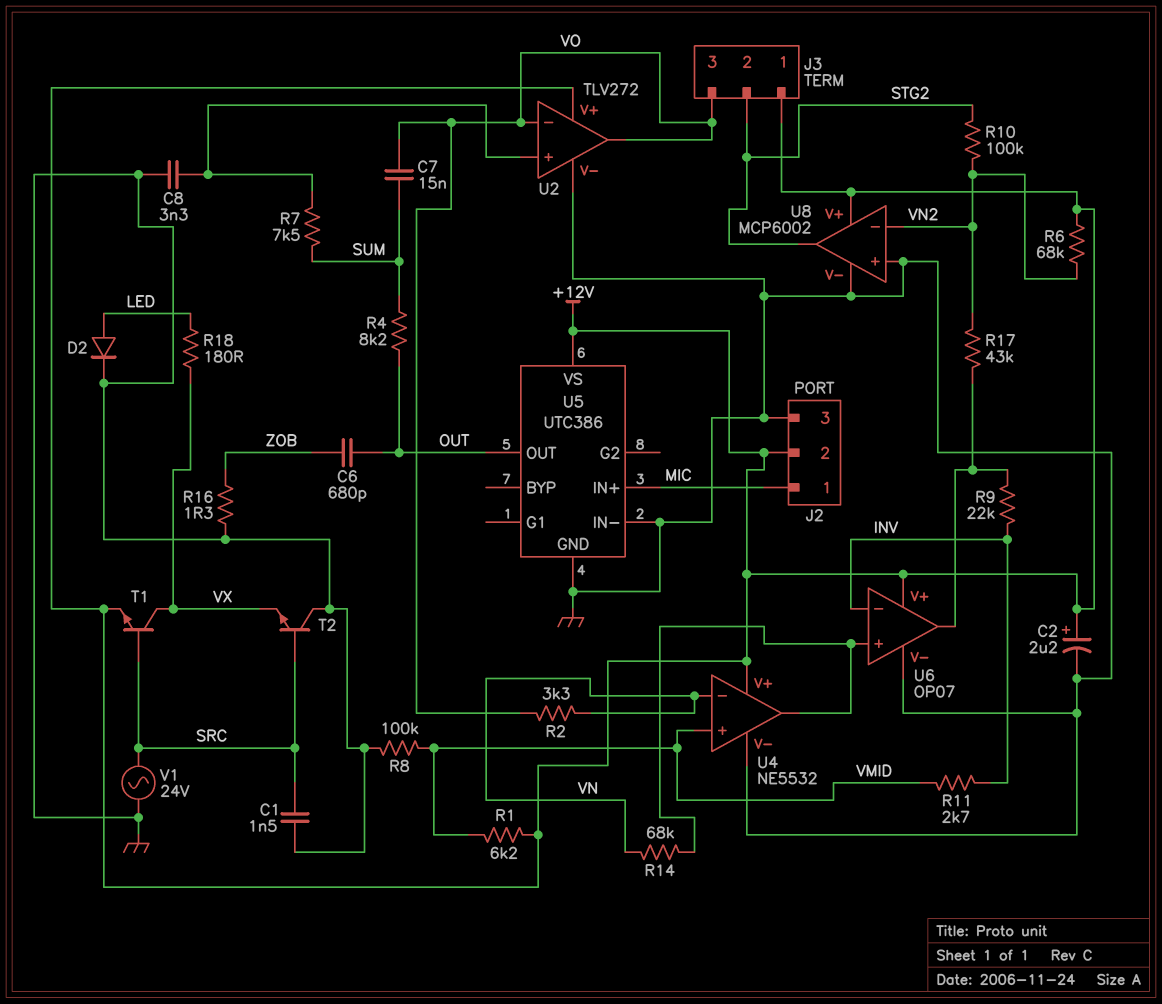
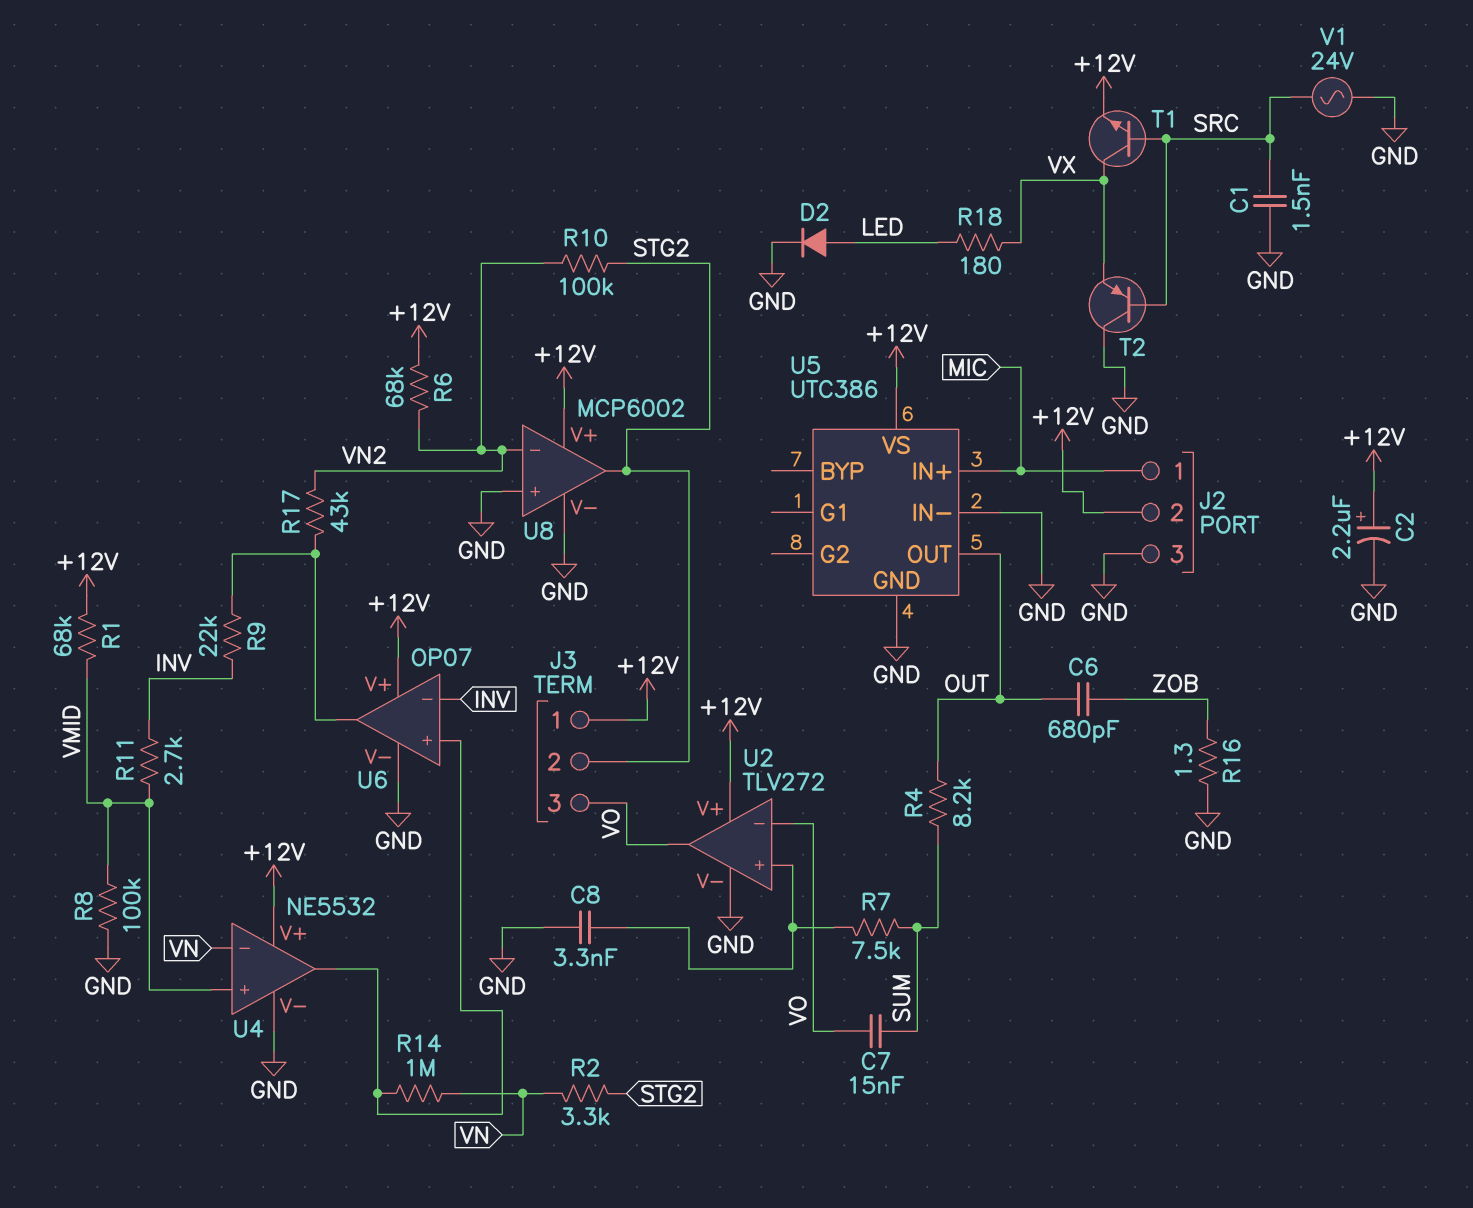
R1: 6.2k (+12V, VMID) -> 68k (+12V, VMID)
R2: 3.3k (VN, VO) -> 3.3k (STG2, VN)
R14: 68k (U4/out, VN) -> 1M (U4/out, VN)
T2: NPN (B SRC, C GND, E VX) -> PNP (B SRC, C GND, E VX)

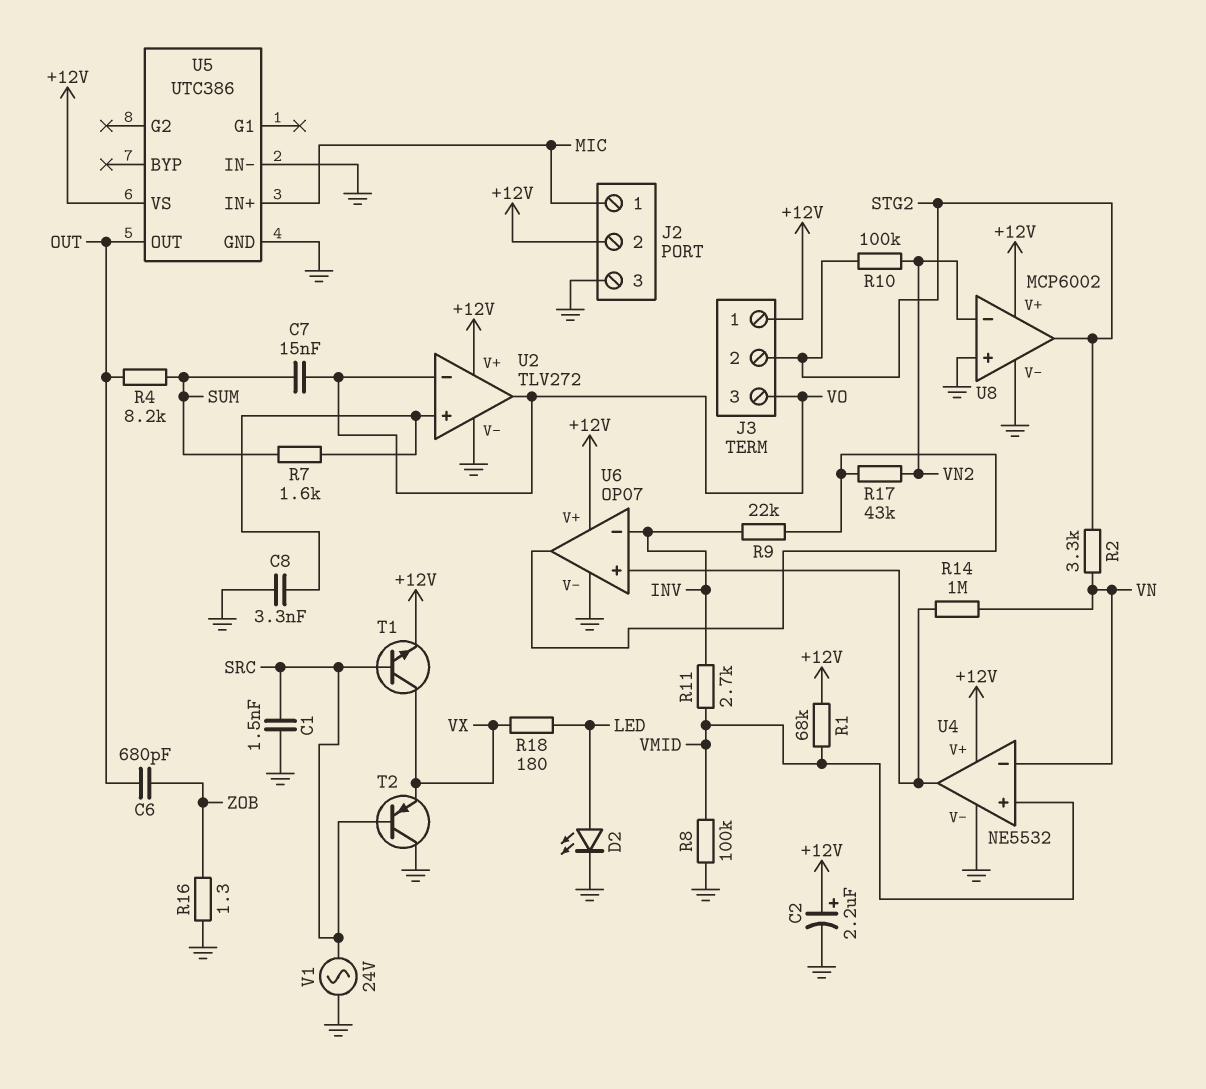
D2: diode (A LED, K GND) -> LED (A LED, K GND)
R6: 68k (+12V, VN2) -> none
R7: 7.5k (SUM, U2/in+) -> 1.6k (SUM, U2/in+)

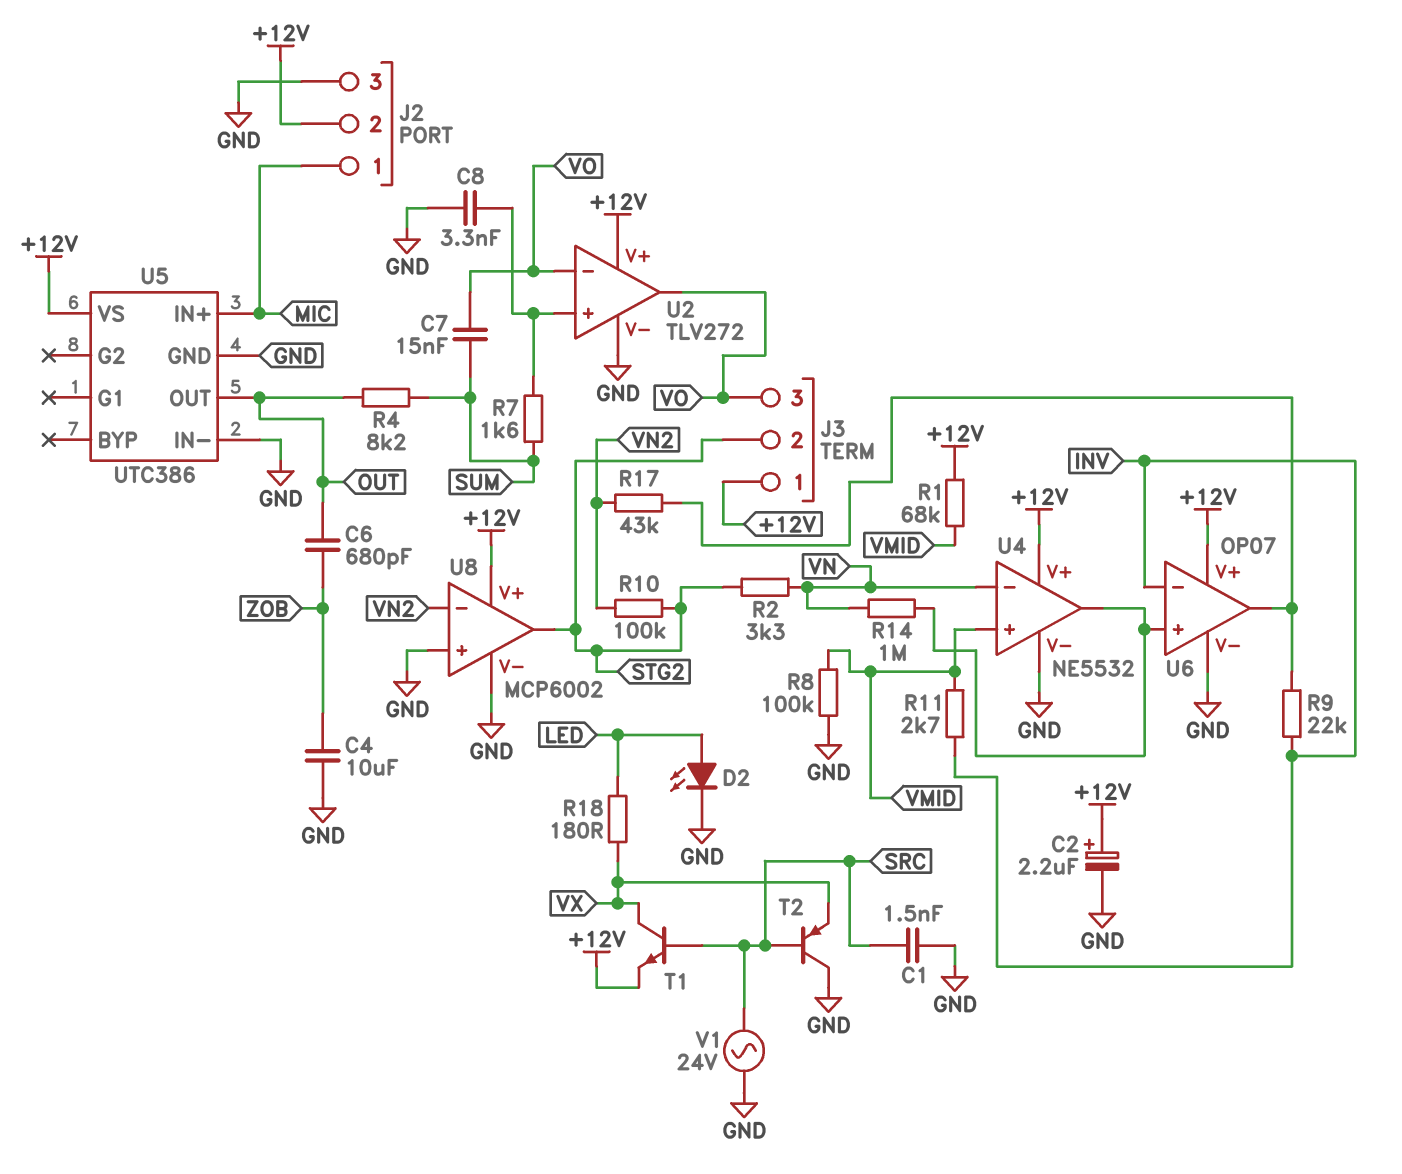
C4: none -> 10uF (GND, ZOB)
R16: 1.3 (GND, ZOB) -> none

